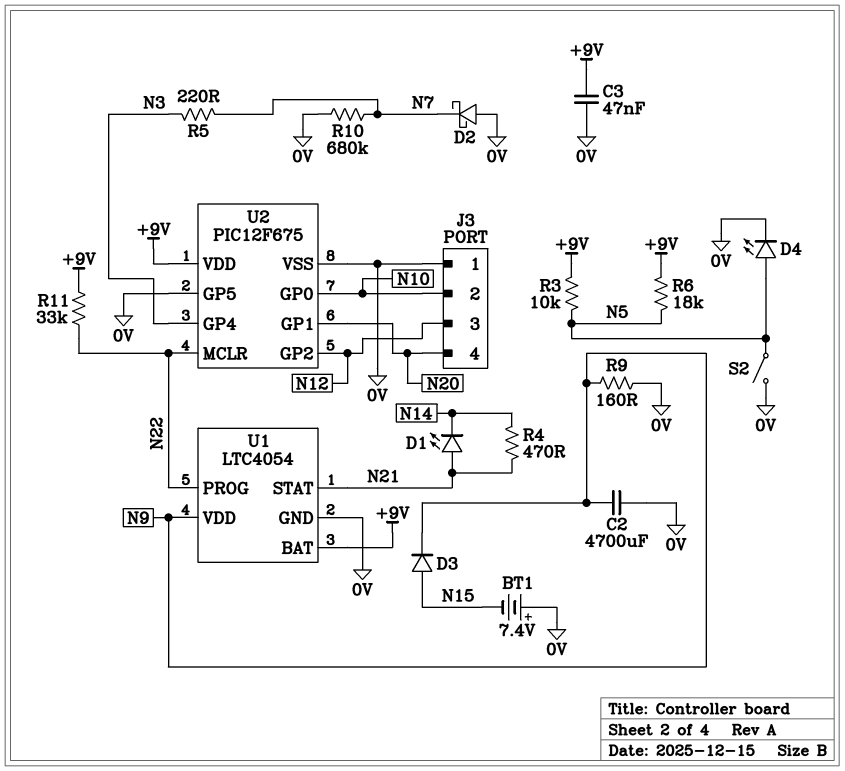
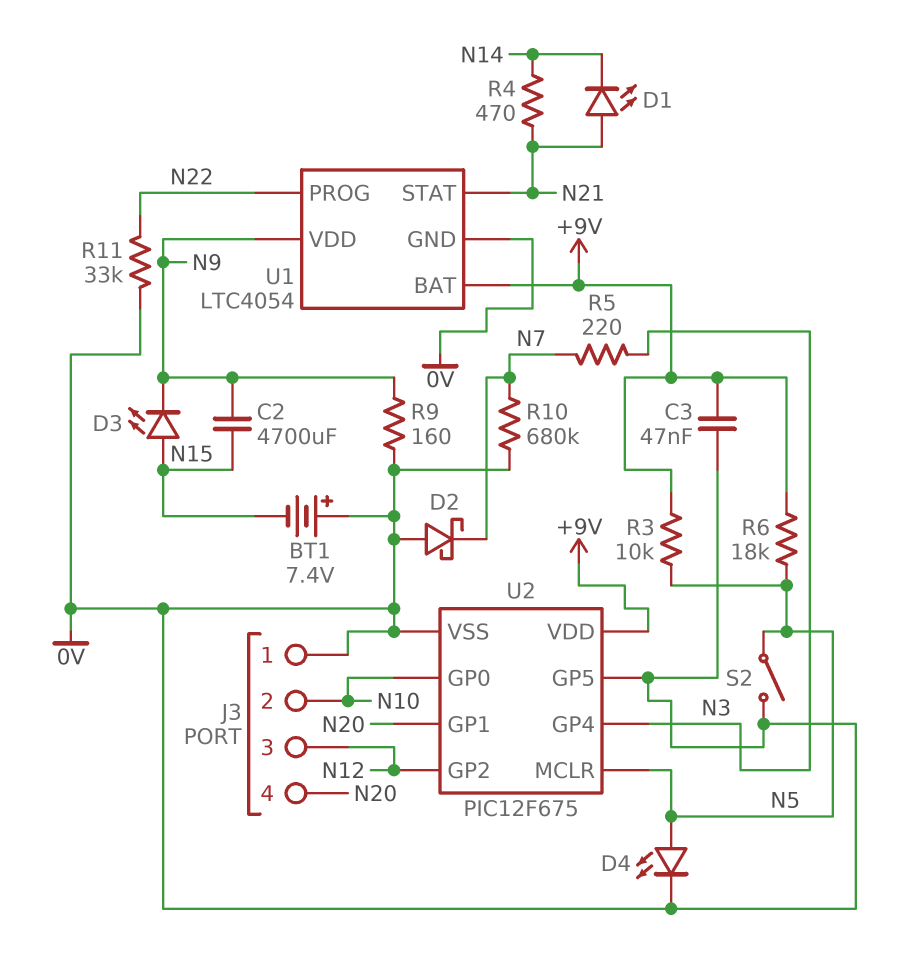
C2: 4700uF (0V, N9) -> 4700uF (N9, N15)
D3: diode (A N15, K N9) -> LED (A N15, K N9)
R11: 33k (+9V, N22) -> 33k (0V, N22)
U2 pin MCLR: N22 -> N5

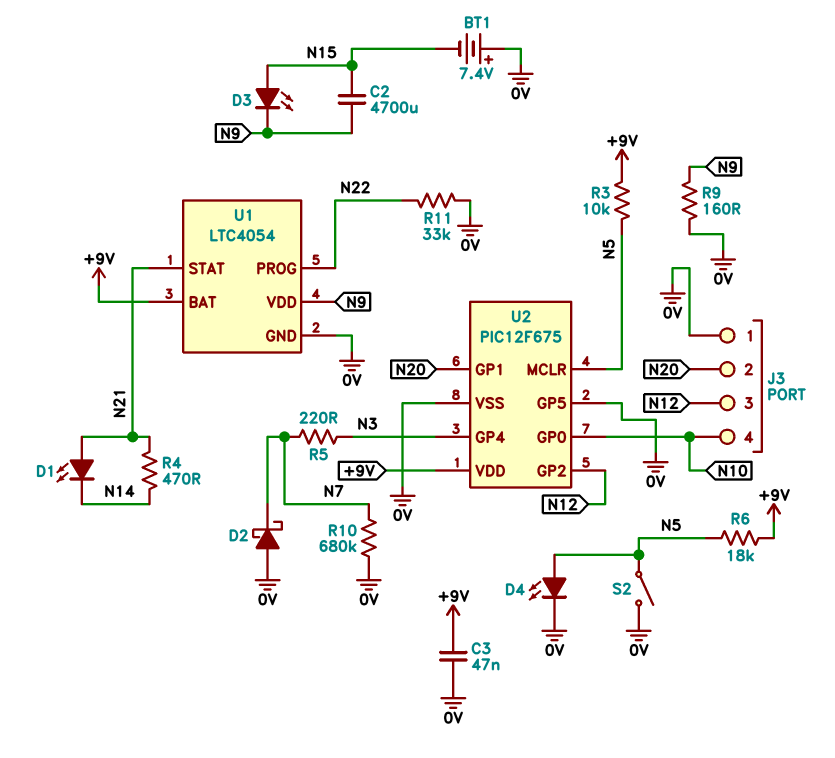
J3 pin 2: N10 -> N20
J3 pin 4: N20 -> N10

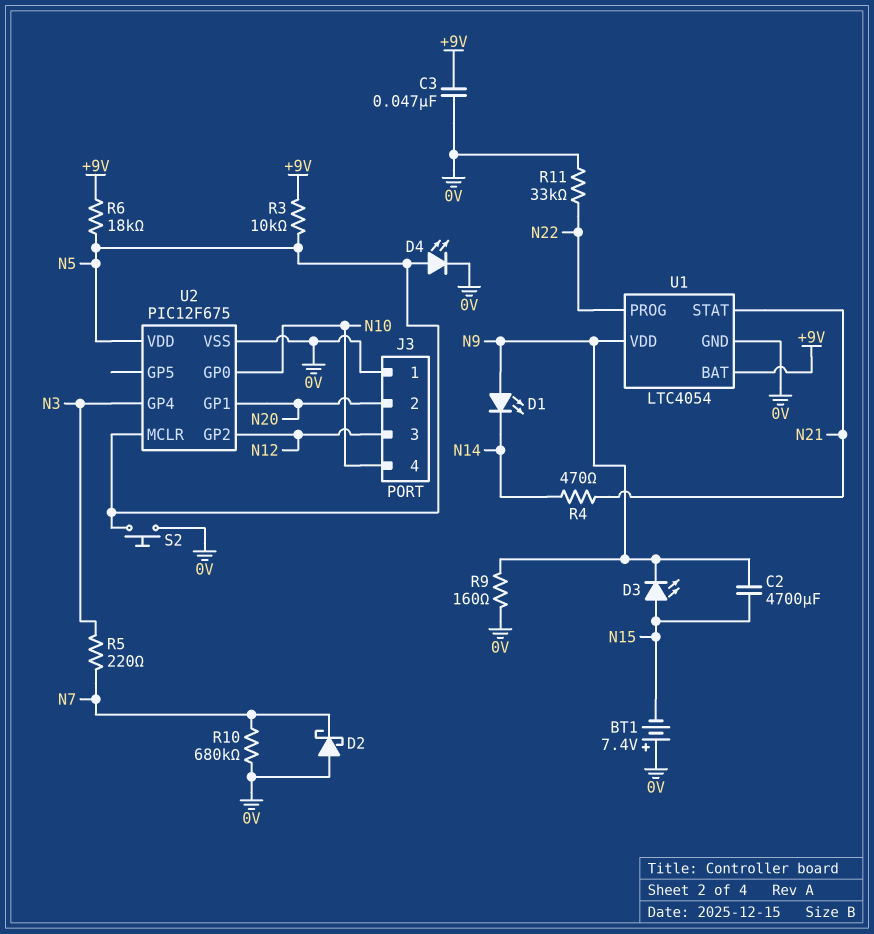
D1: LED (A N21, K N14) -> LED (A N9, K N14)
S2: switch (0V, N5) -> button (0V, N5)
U2 pin GP5: 0V -> none
U2 pin VDD: +9V -> N5

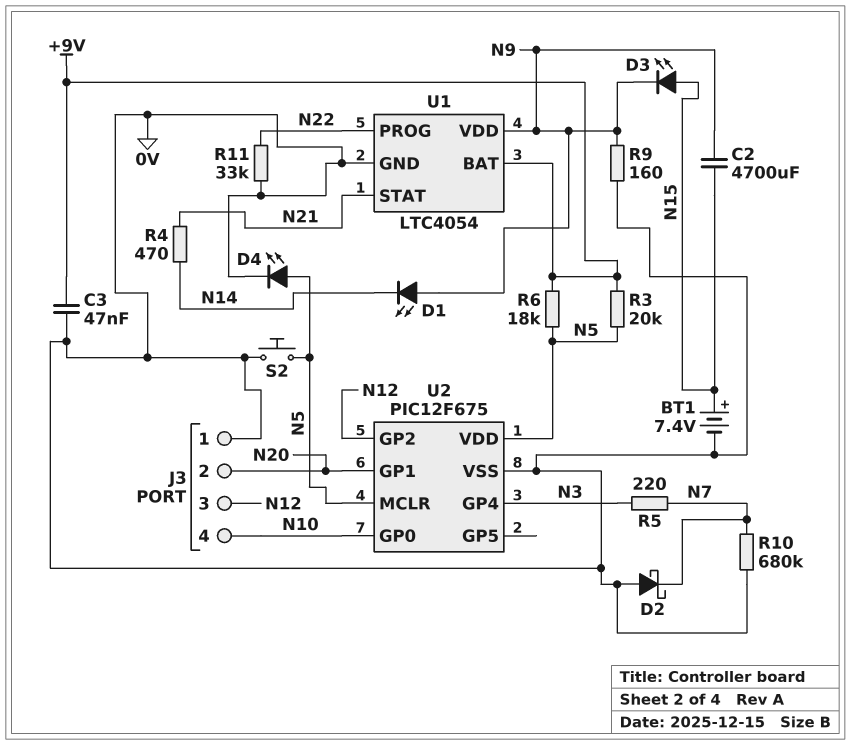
BT1: 7.4V (plus 0V, minus N15) -> 7.4V (plus N15, minus 0V)
R3: 10k (+9V, N5) -> 20k (+9V, N5)

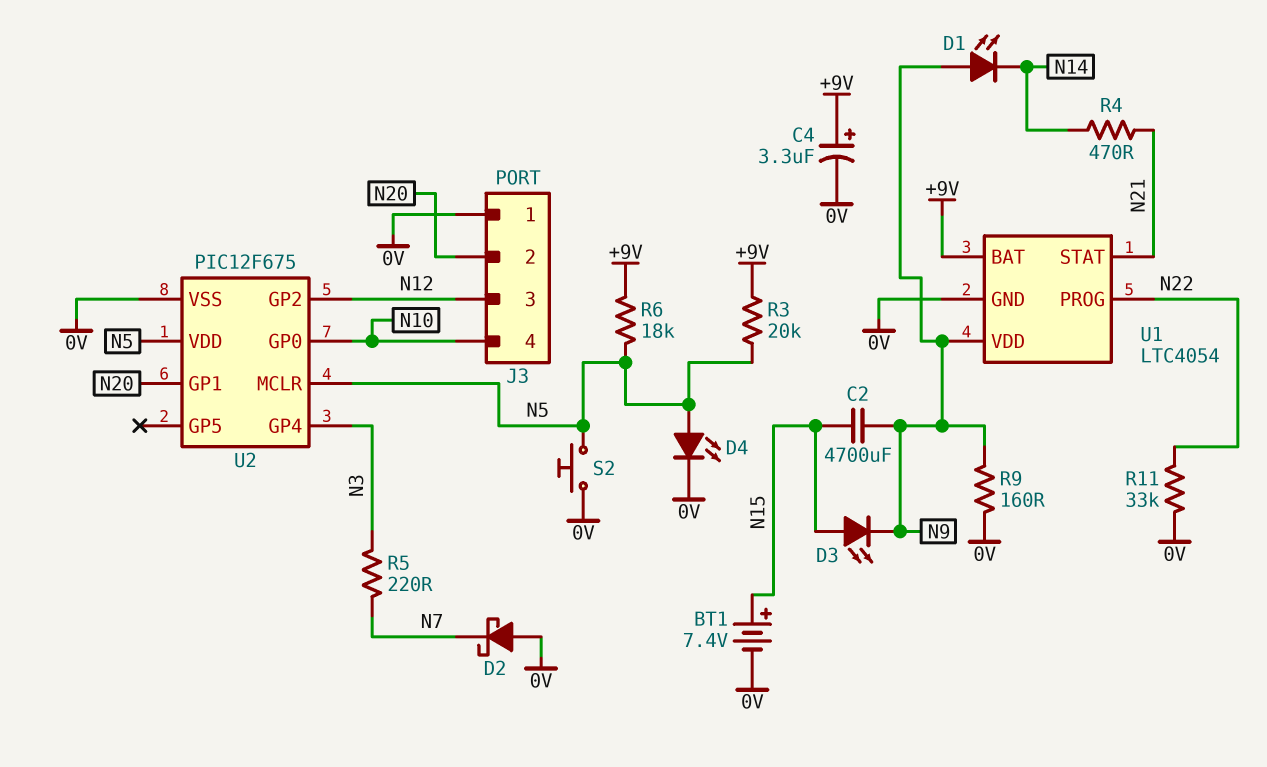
C3: 47nF (+9V, 0V) -> none
C4: none -> 3.3uF (plus +9V, minus 0V)
R10: 680k (0V, N7) -> none

